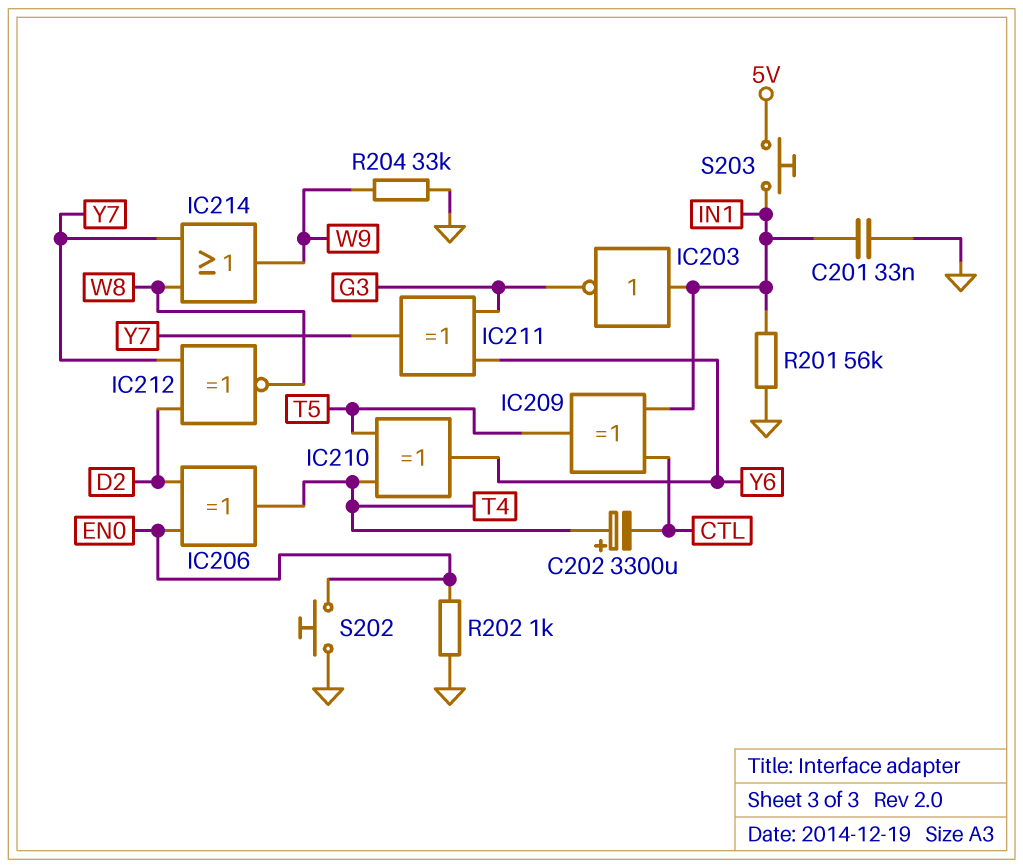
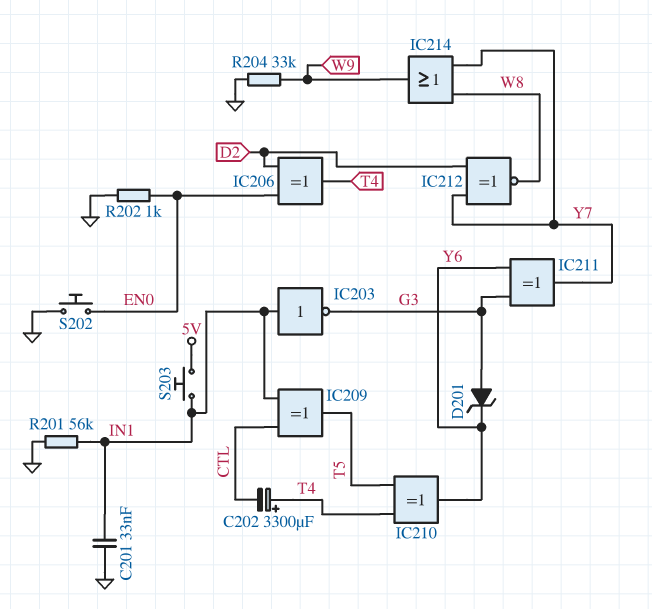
D201: none -> zener (A G3, K Y6)

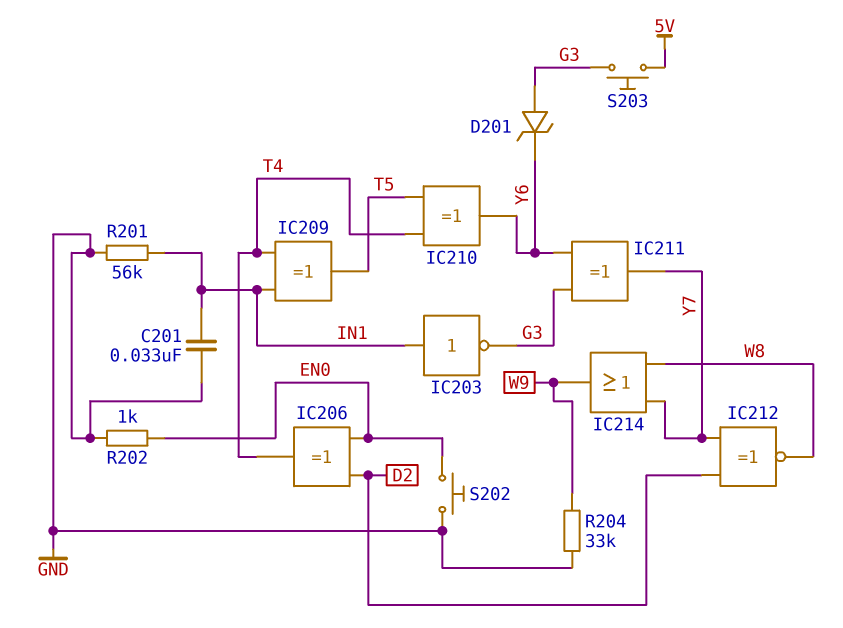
C202: 3300uF (plus T4, minus CTL) -> none
IC209: XOR (in CTL, in IN1, out T5) -> XOR (in IN1, in T4, out T5)
S203: button (5V, IN1) -> button (5V, G3)

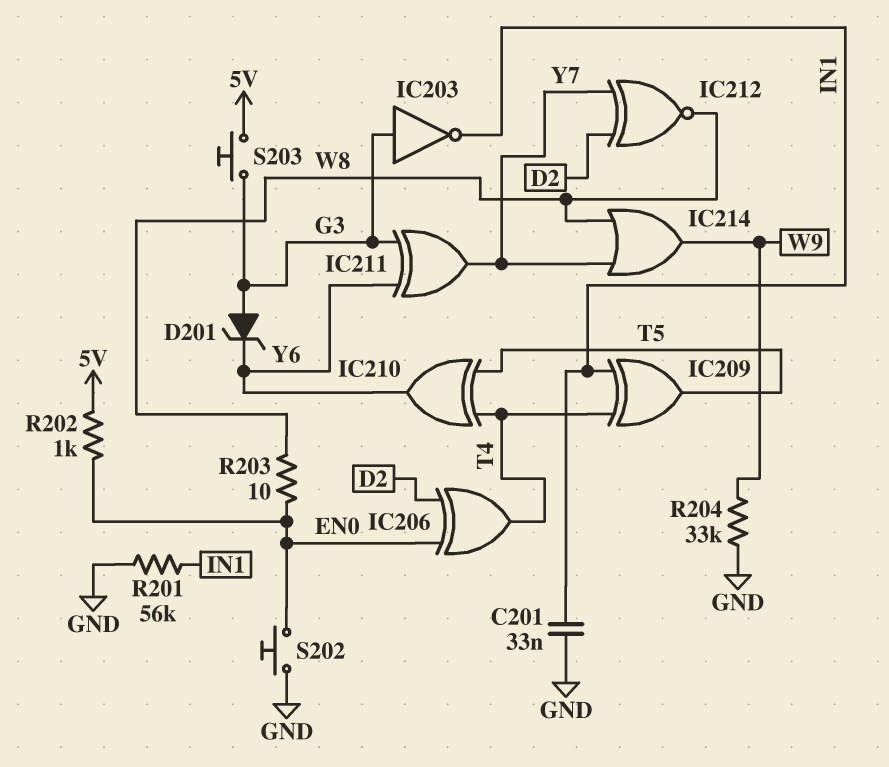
IC203: NOT (in IN1, out G3) -> NOT (in G3, out IN1)
R202: 1k (EN0, GND) -> 1k (5V, EN0)
R203: none -> 10 (EN0, W8)

